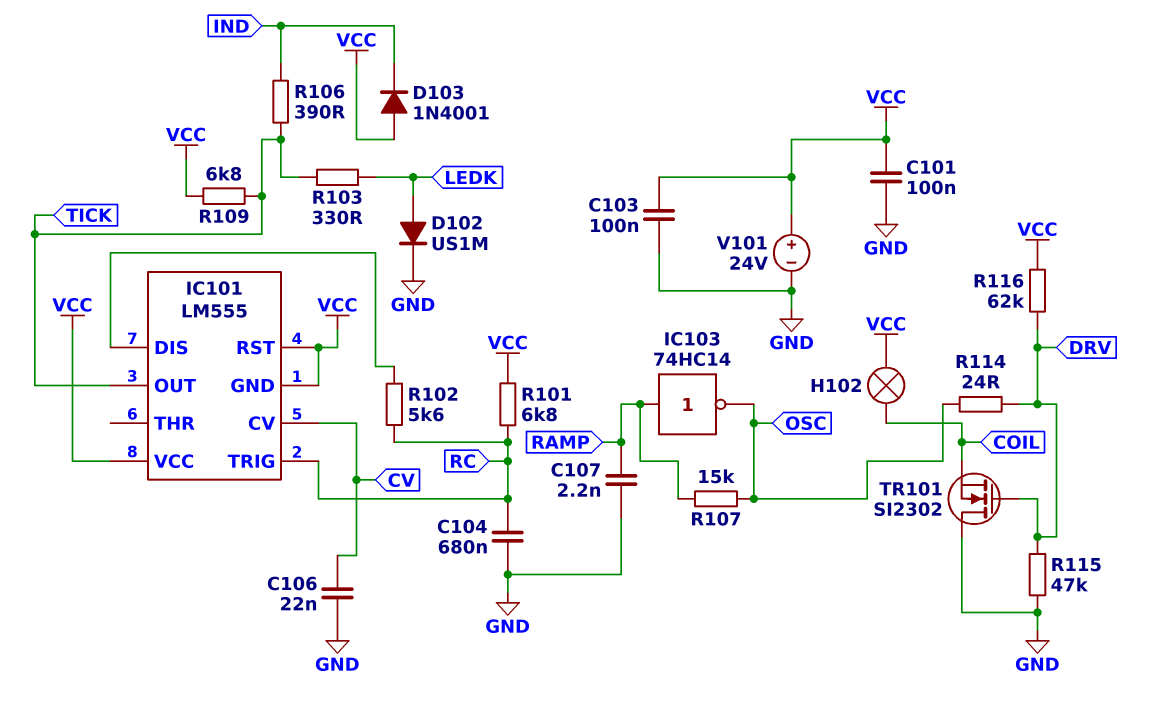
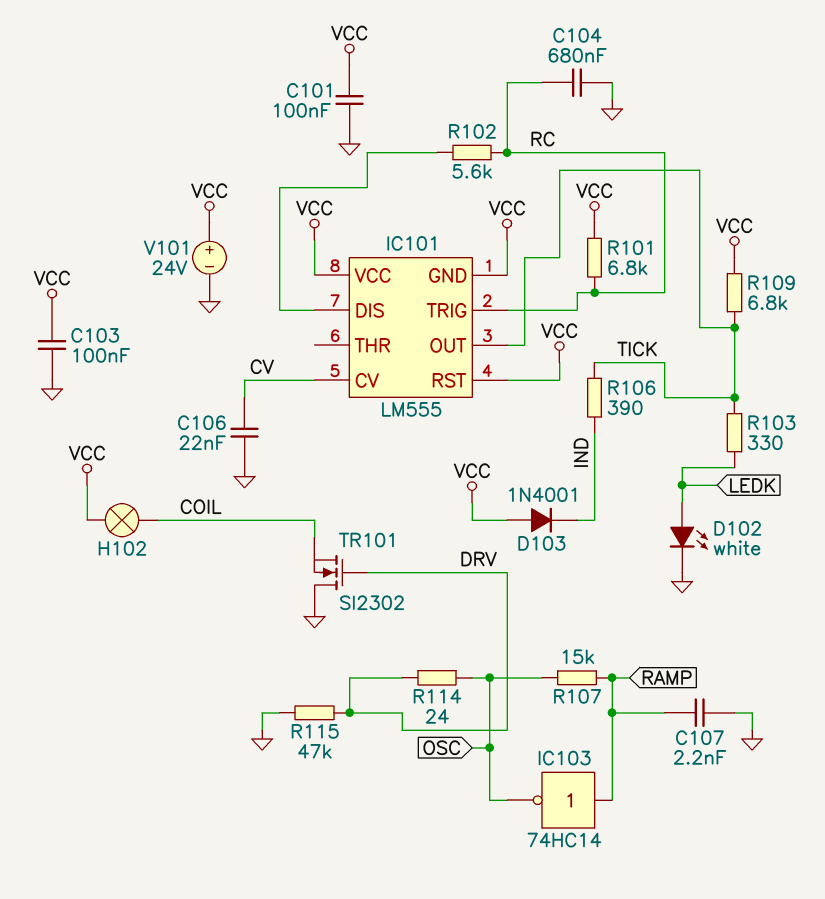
D102: diode US1M (A LEDK, K GND) -> LED white (A LEDK, K GND)
R116: 62k (DRV, VCC) -> none

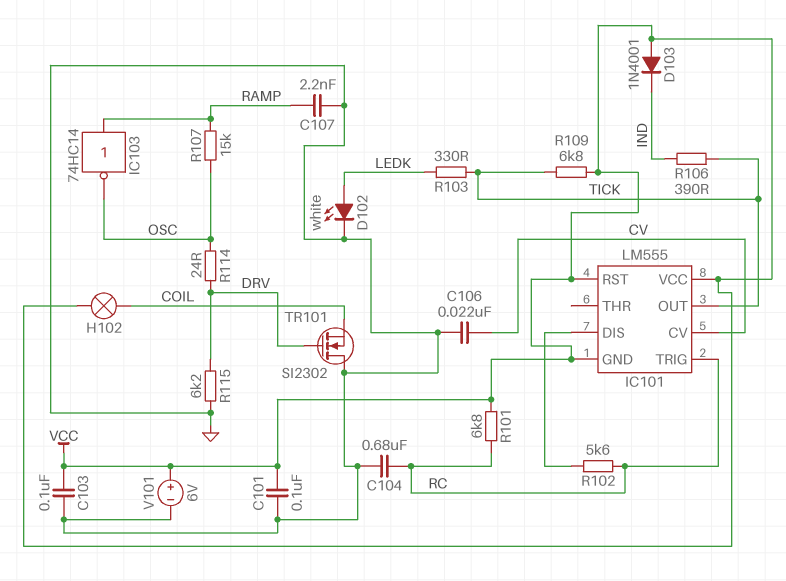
R115: 47k (DRV, GND) -> 6.2k (DRV, GND)
V101: 24V (plus VCC, minus GND) -> 6V (plus VCC, minus GND)

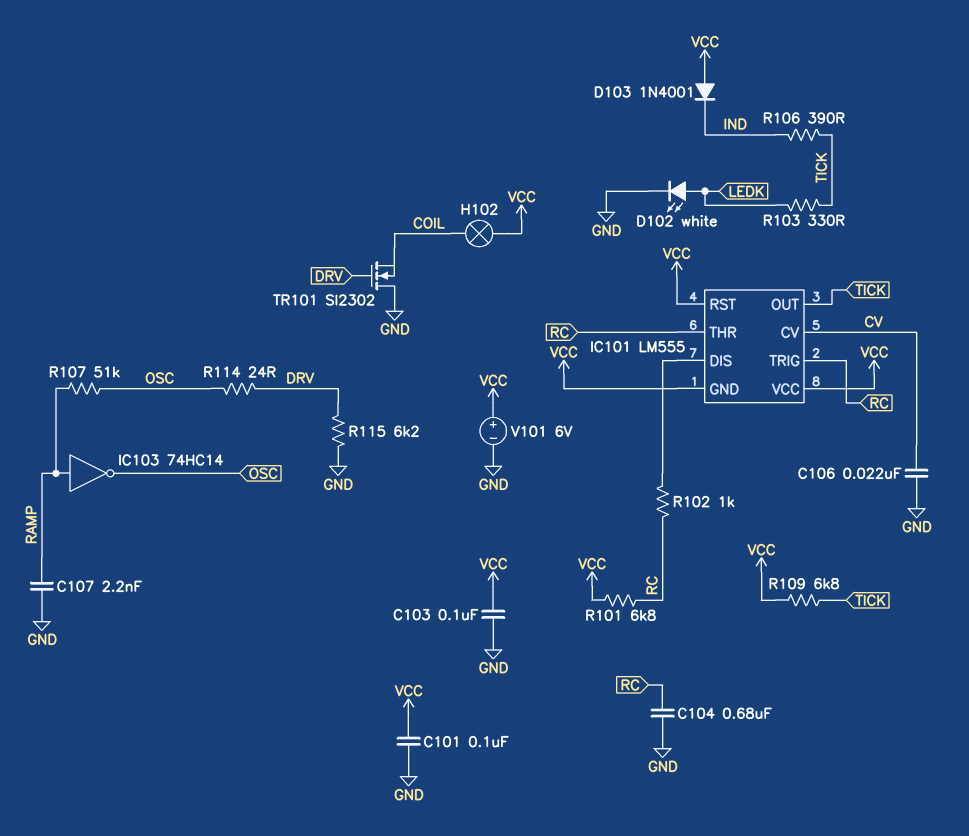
IC101 pin THR: none -> RC
R102: 5.6k (IC101/DIS, RC) -> 1k (IC101/DIS, RC)
R107: 15k (OSC, RAMP) -> 51k (OSC, RAMP)

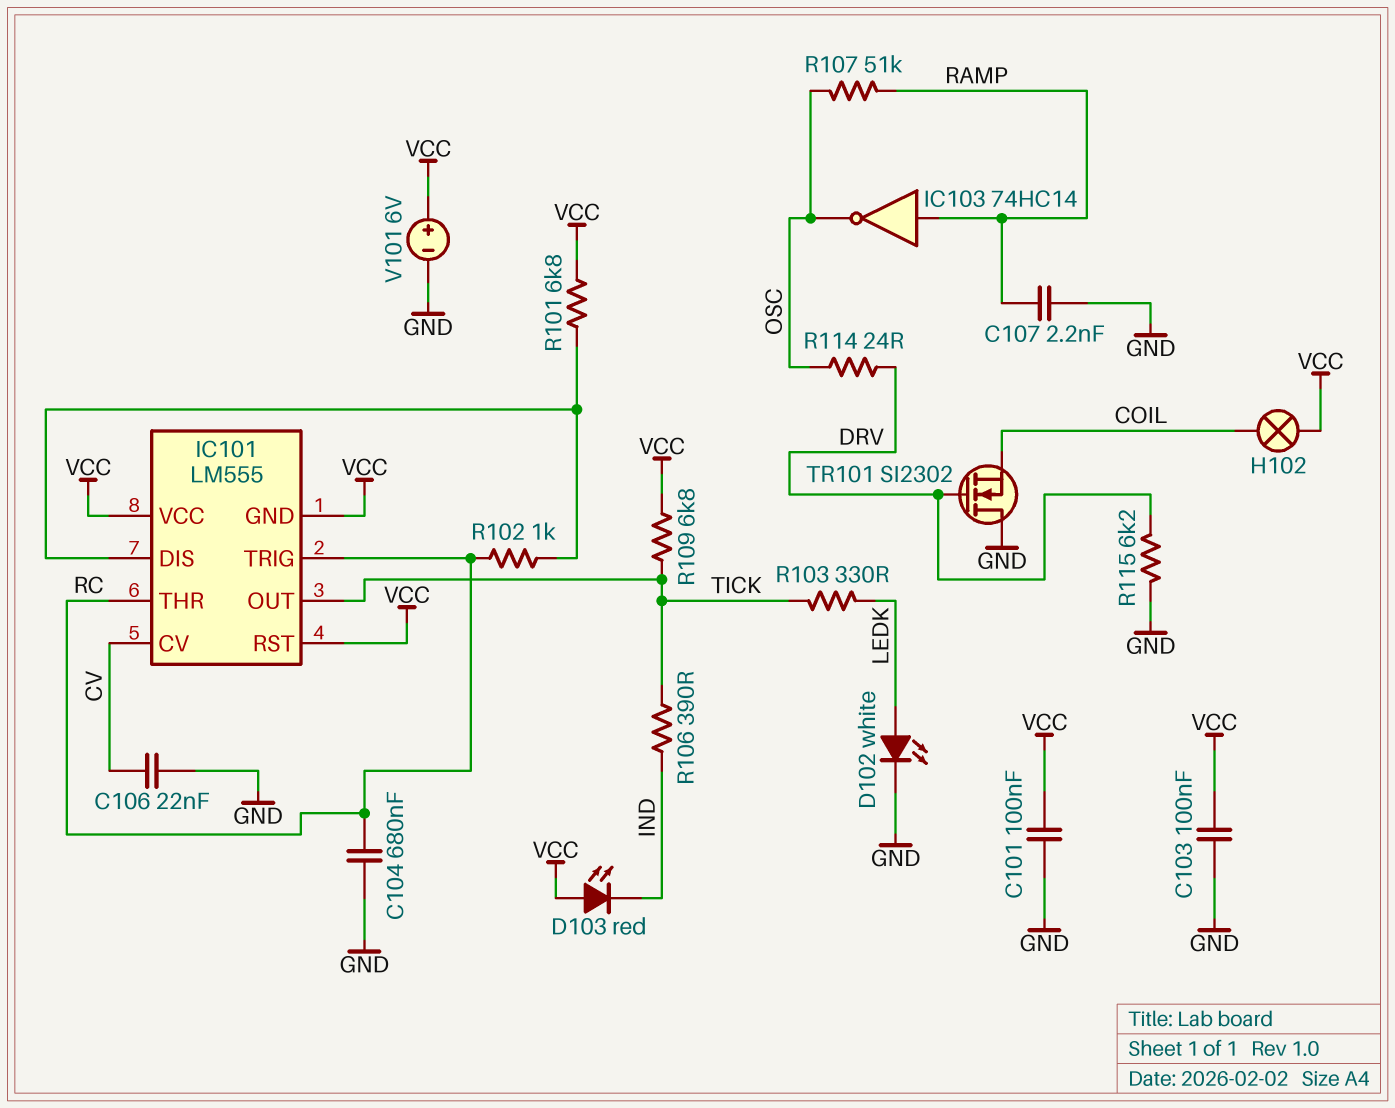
D103: diode 1N4001 (A VCC, K IND) -> LED red (A VCC, K IND)
R101: 6.8k (RC, VCC) -> 6.8k (IC101/DIS, VCC)

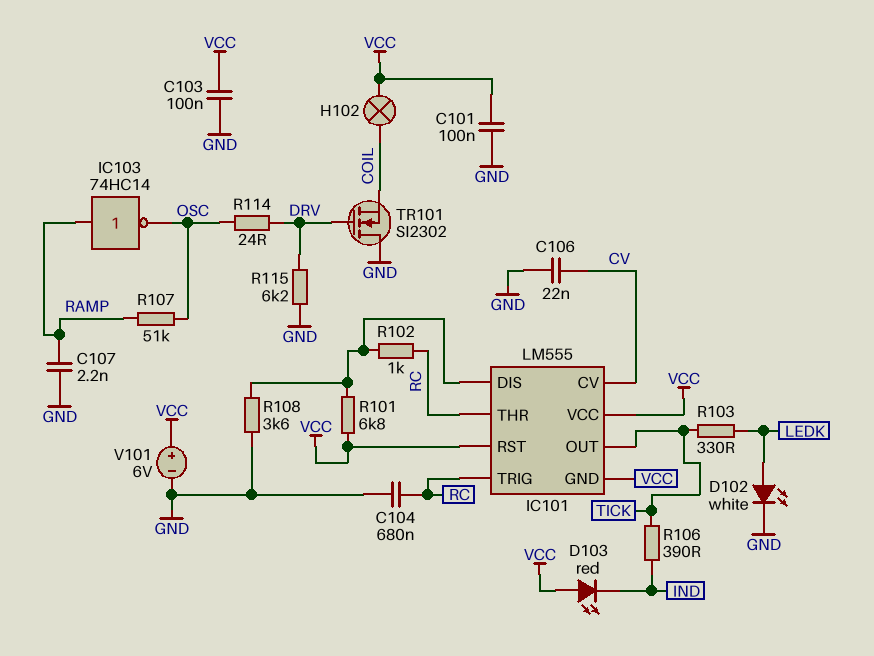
R108: none -> 3.6k (GND, IC101/DIS)
R109: 6.8k (TICK, VCC) -> none

